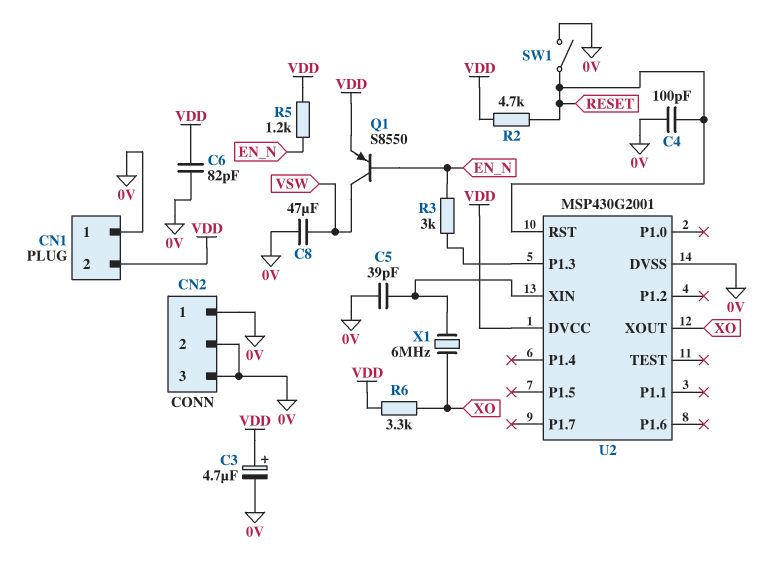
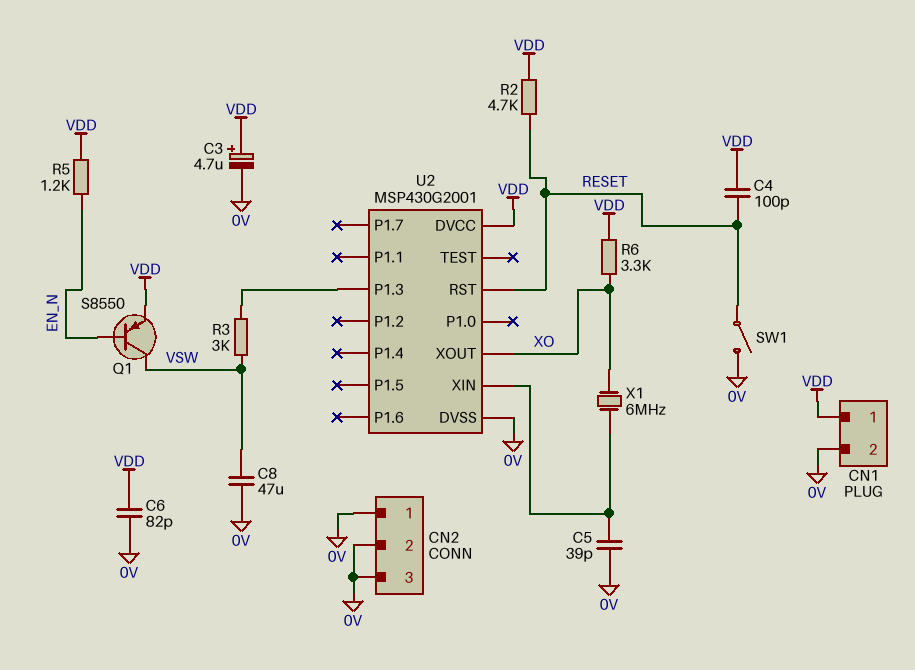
C4: 100pF (0V, RESET) -> 100pF (RESET, VDD)
CN1 pin 1: 0V -> VDD
CN1 pin 2: VDD -> 0V
R3: 3k (EN_N, U2/P1.3) -> 3k (U2/P1.3, VSW)

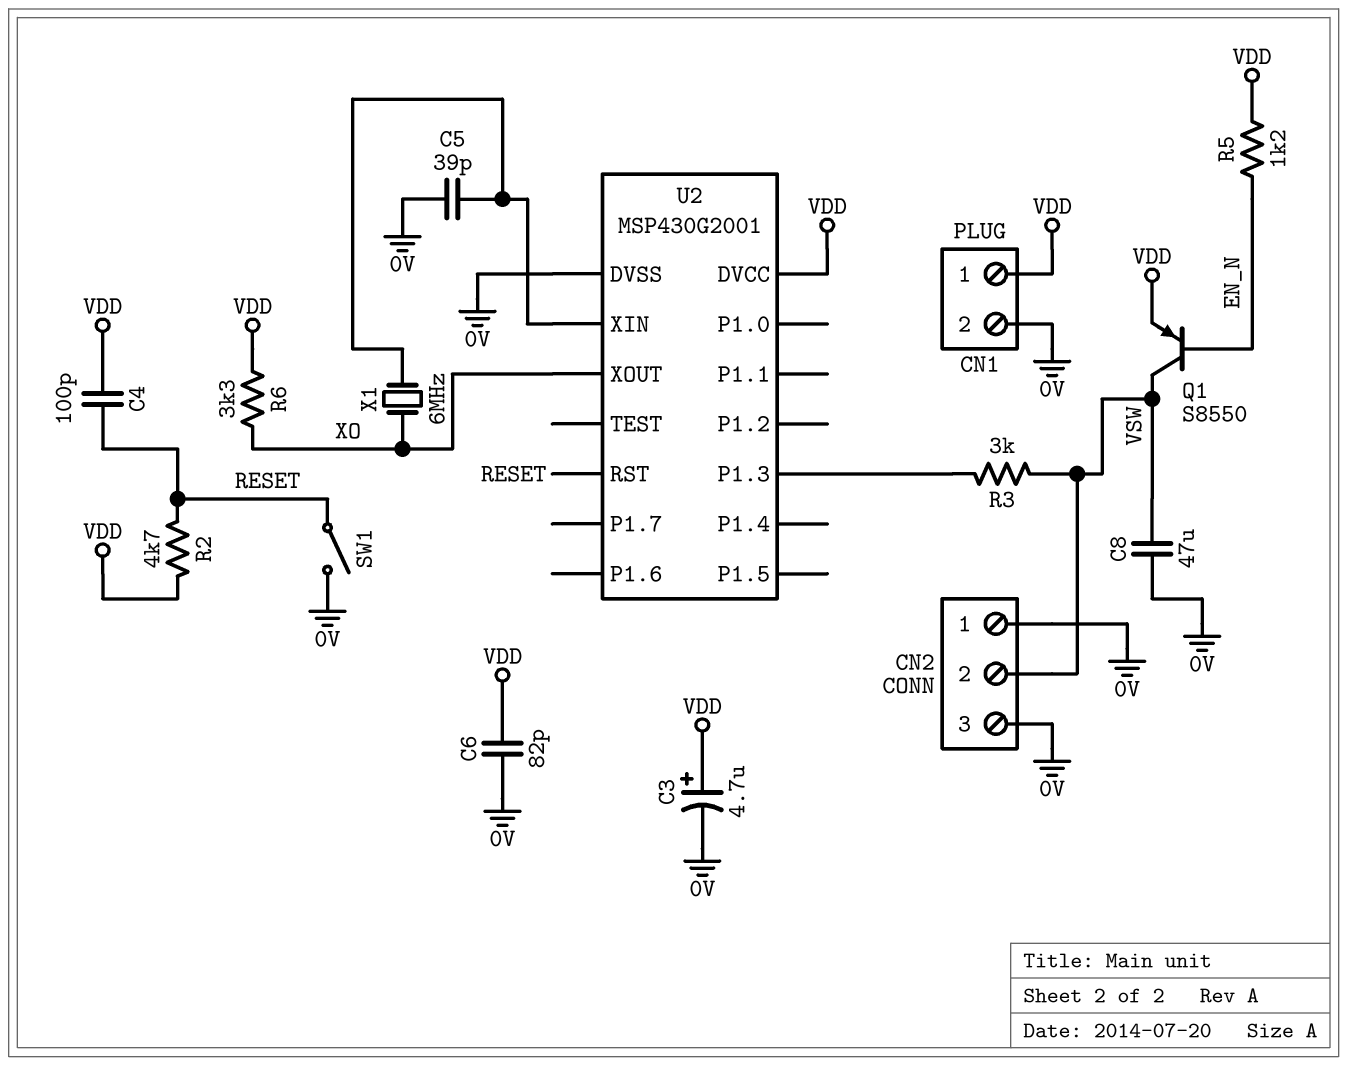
CN2 pin 2: 0V -> VSW

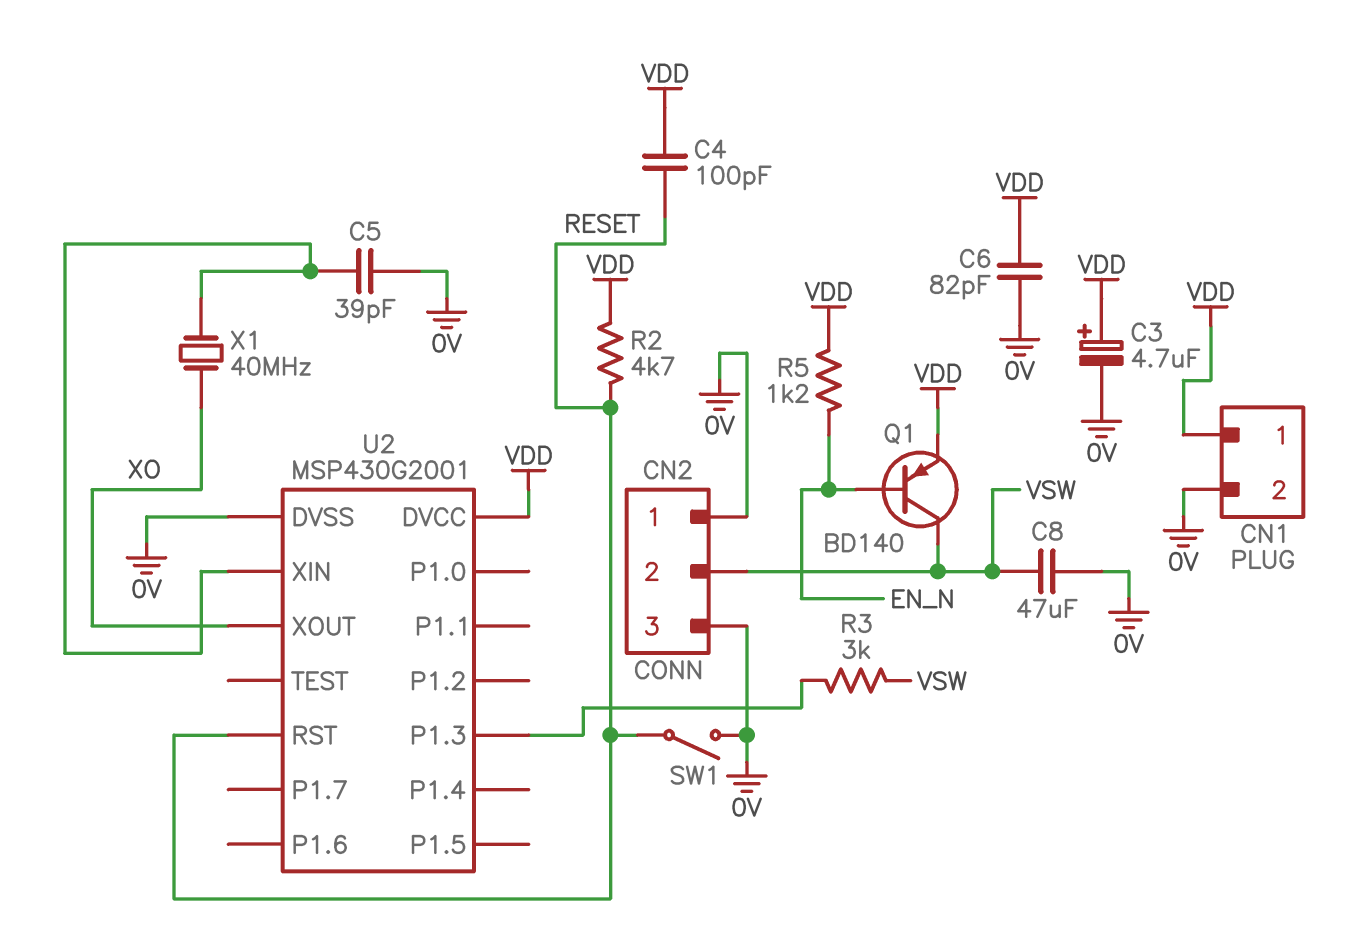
Q1: PNP S8550 (B EN_N, C VSW, E VDD) -> PNP BD140 (B EN_N, C VSW, E VDD)
R6: 3.3k (VDD, XO) -> none
X1: 6MHz (U2/XIN, XO) -> 40MHz (U2/XIN, XO)

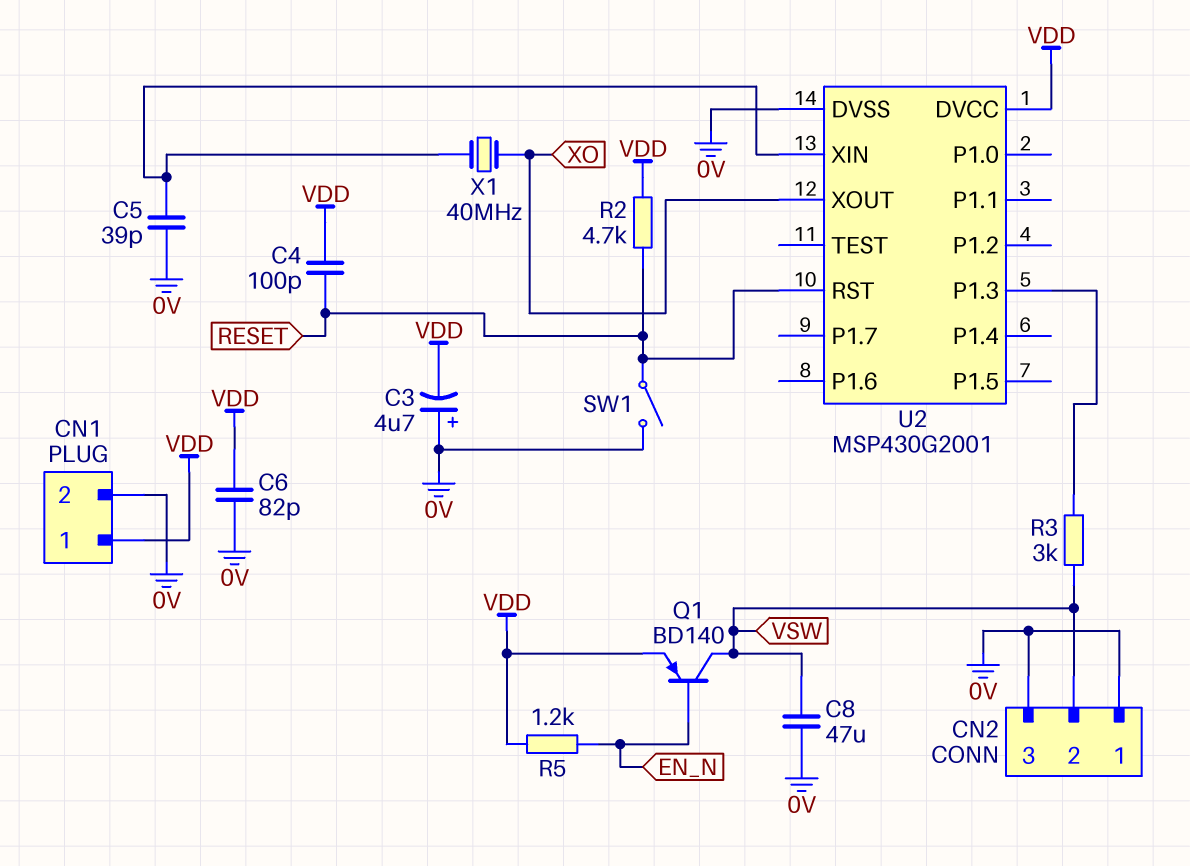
C3: 4.7uF (plus VDD, minus 0V) -> 4.7uF (plus 0V, minus VDD)

